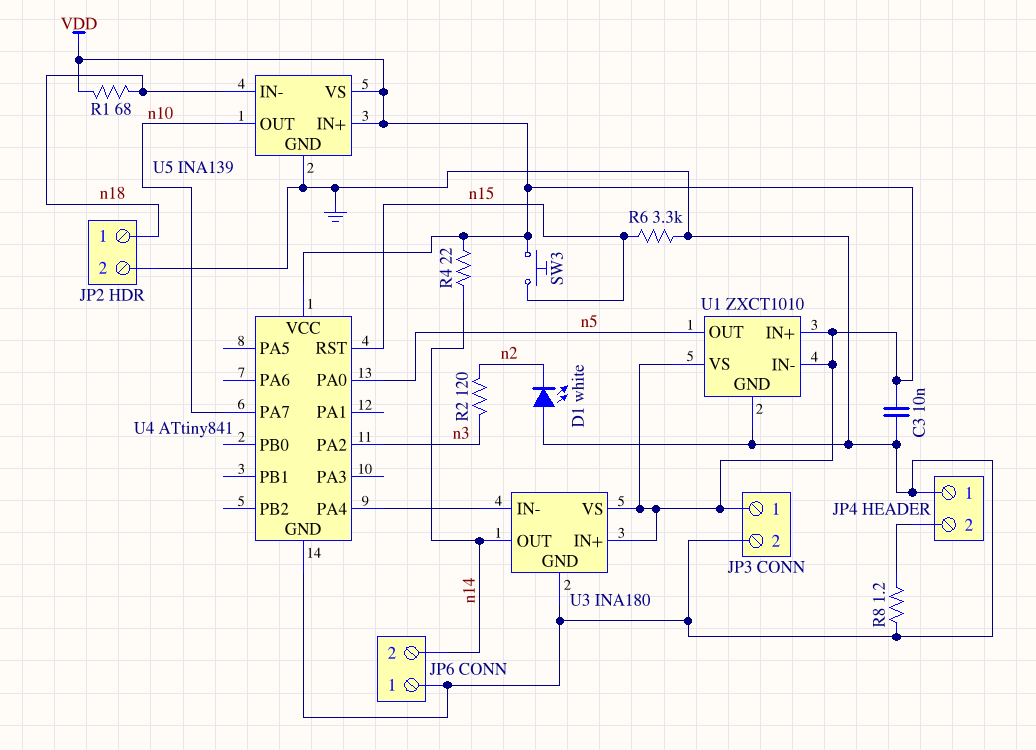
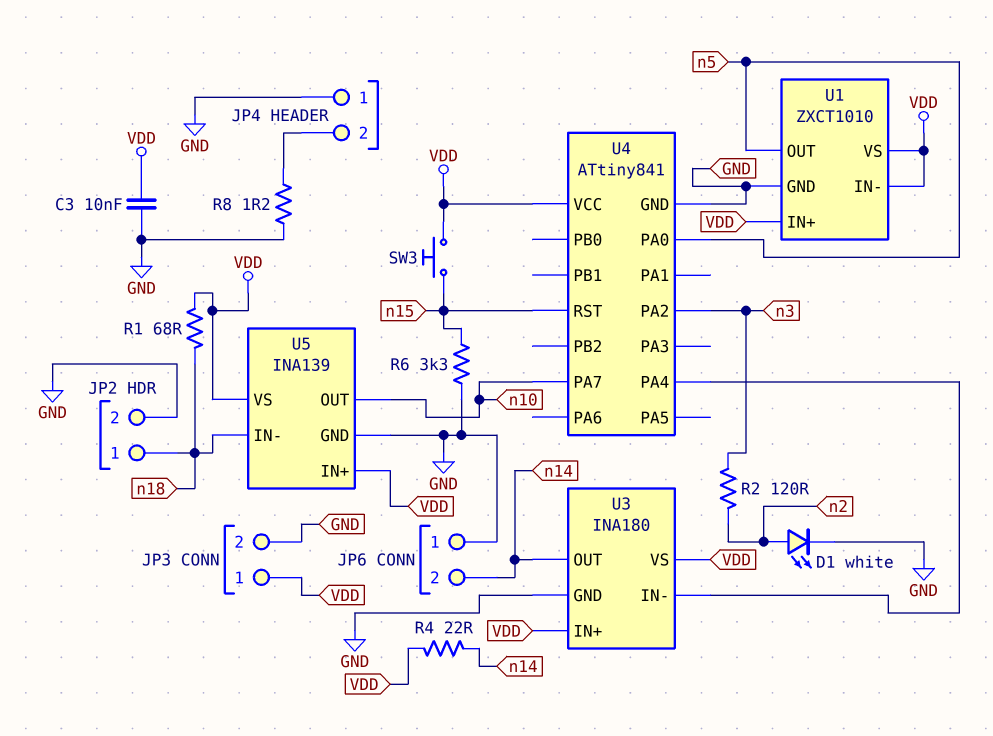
D1: LED white (A GND, K n2) -> LED white (A n2, K GND)

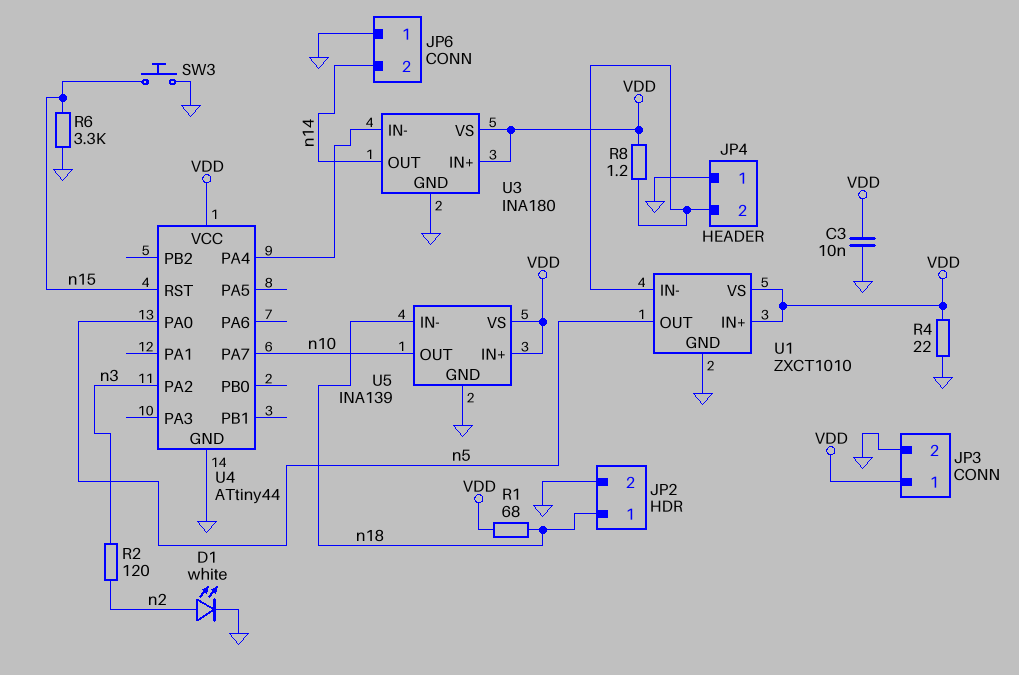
R4: 22 (VDD, n14) -> 22 (GND, VDD)
R8: 1.2 (GND, JP4/2) -> 1.2 (JP4/2, VDD)
SW3: button (VDD, n15) -> button (GND, n15)
U1 pin IN-: VDD -> JP4/2
U4: ATtiny841 -> ATtiny44

